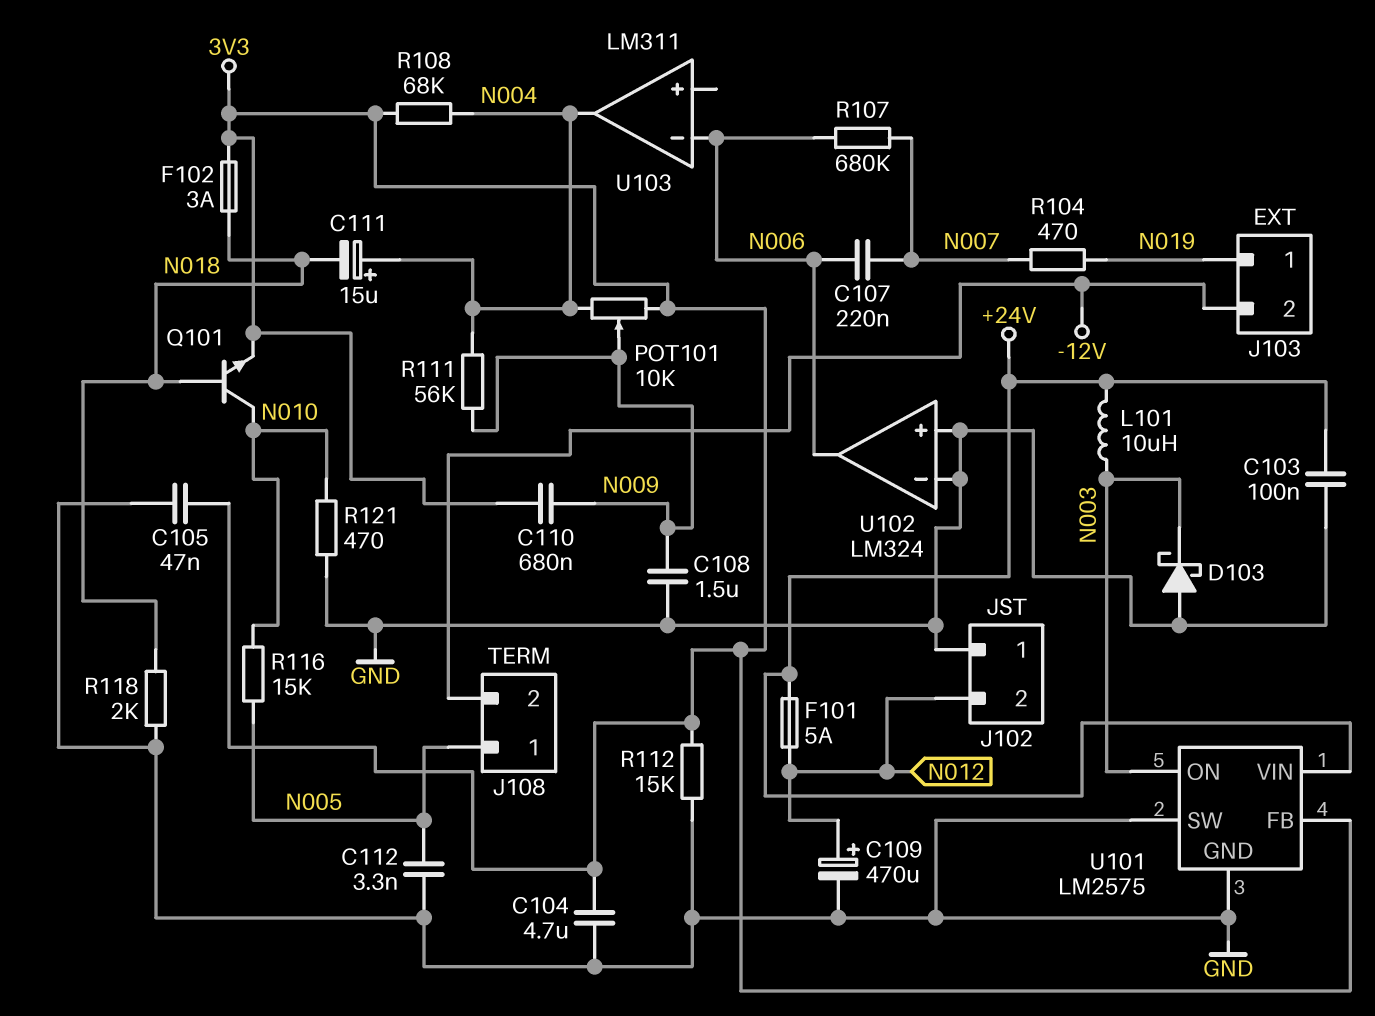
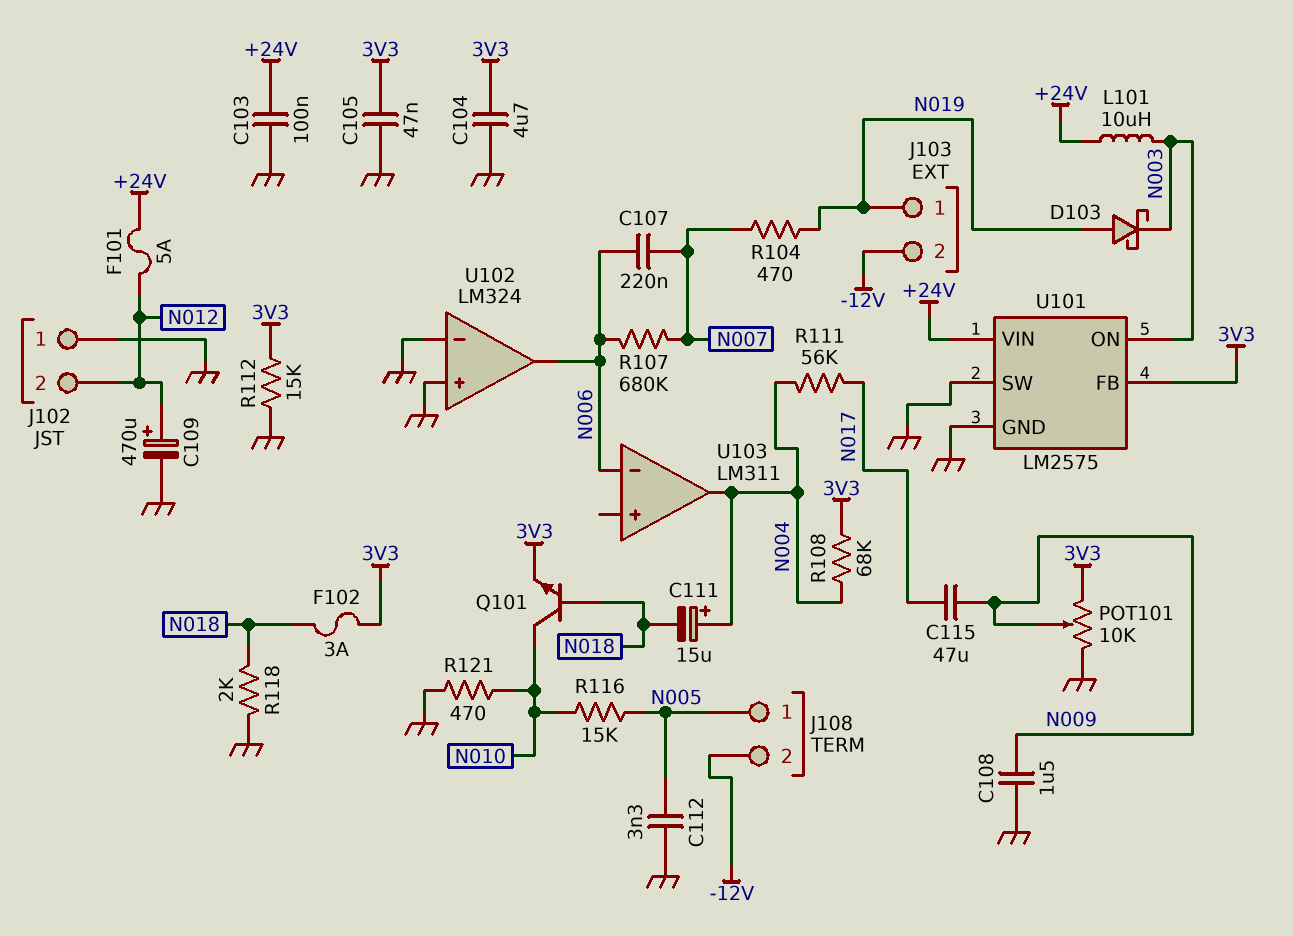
C110: 680nF (3V3, N009) -> none
C115: none -> 47uF (N009, N017)
D103: schottky (A GND, K N003) -> schottky (A N019, K N003)
POT101: 10k (3V3, N004, wiper N009) -> 10k (3V3, GND, wiper N009)
R111: 56k (N004, N009) -> 56k (N004, N017)

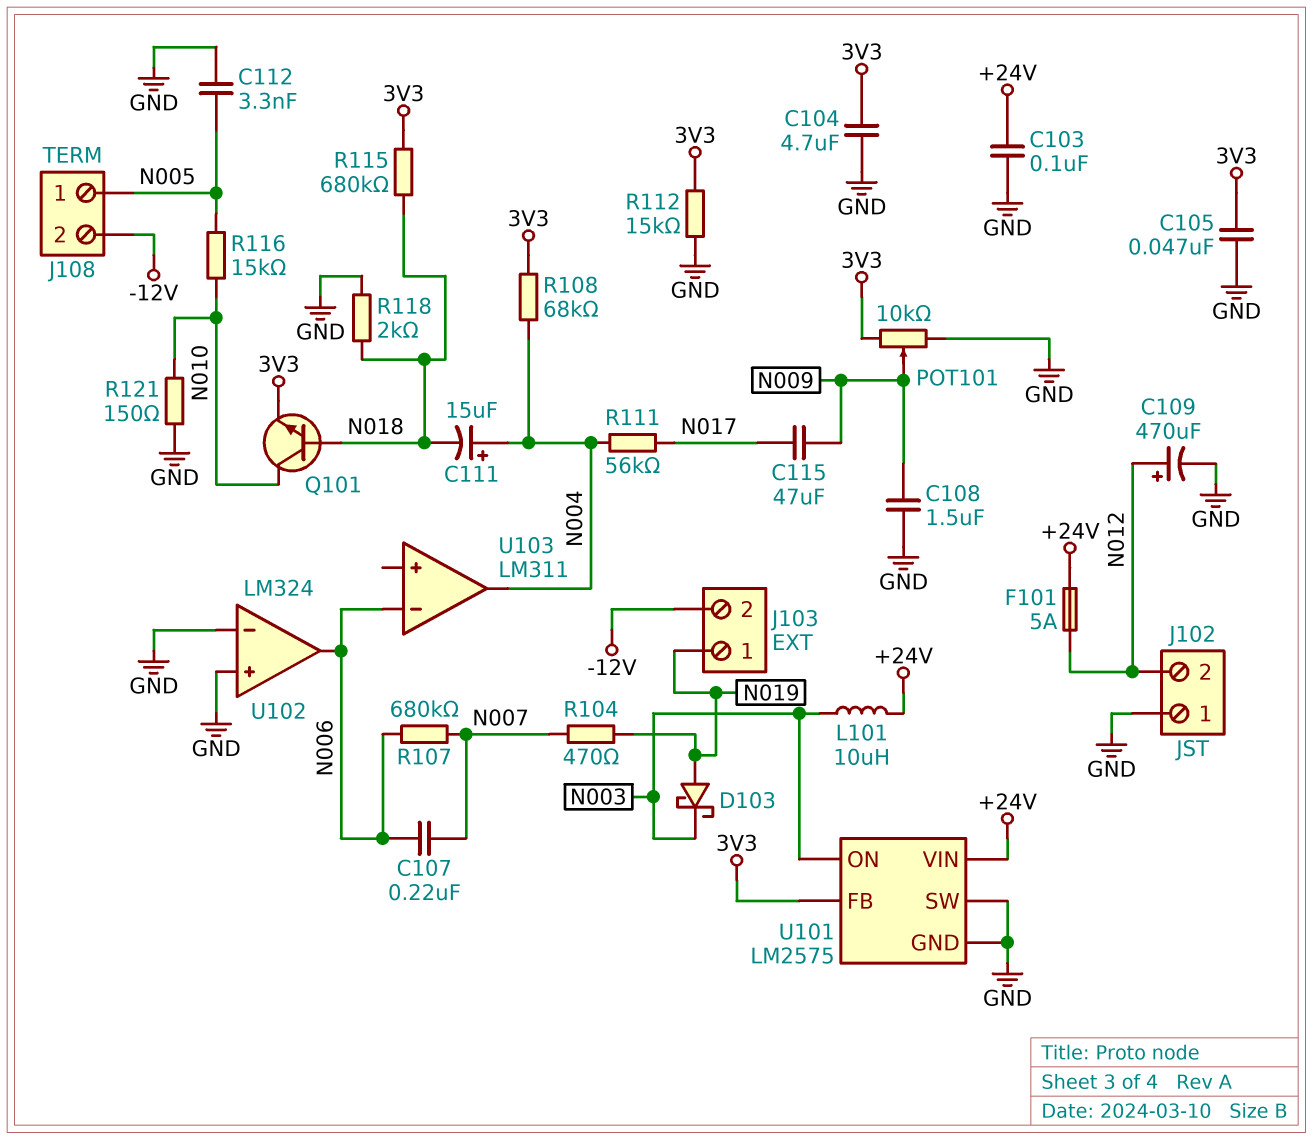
F102: 3A (3V3, N018) -> none
R115: none -> 680k (3V3, N018)
R121: 470 (GND, N010) -> 150 (GND, N010)

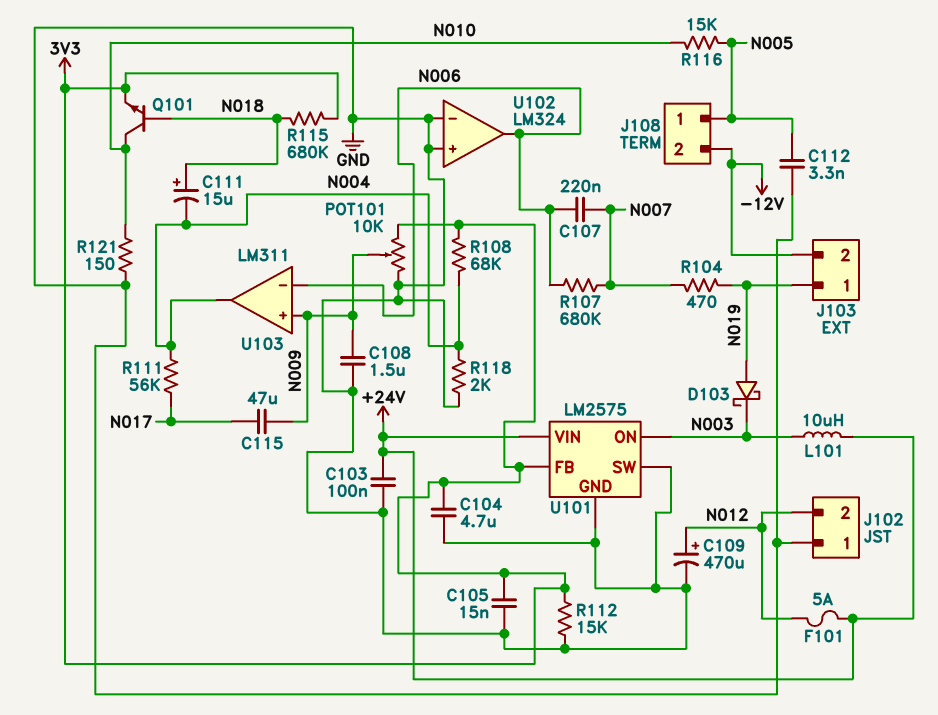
C105: 47nF (3V3, GND) -> 15nF (3V3, GND)
C111: 15uF (plus N004, minus N018) -> 15uF (plus N018, minus N004)
R118: 2k (GND, N018) -> 2k (GND, N004)
U103 pin in+: none -> N009

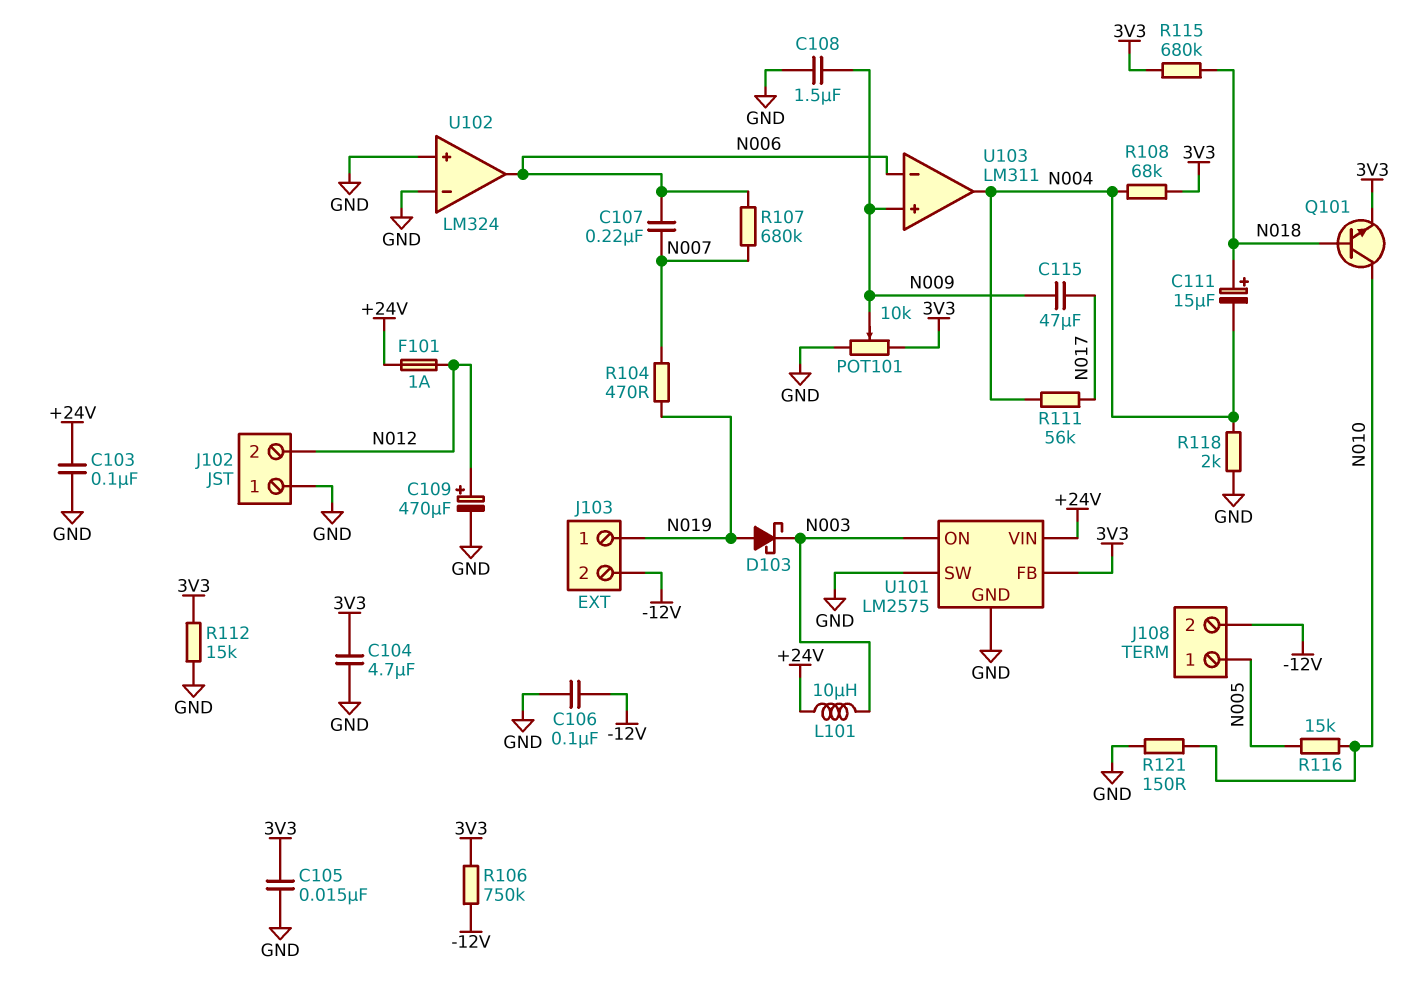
C106: none -> 100nF (-12V, GND)
C112: 3.3nF (GND, N005) -> none
F101: 5A (+24V, N012) -> 1A (+24V, N012)
R106: none -> 750k (-12V, 3V3)

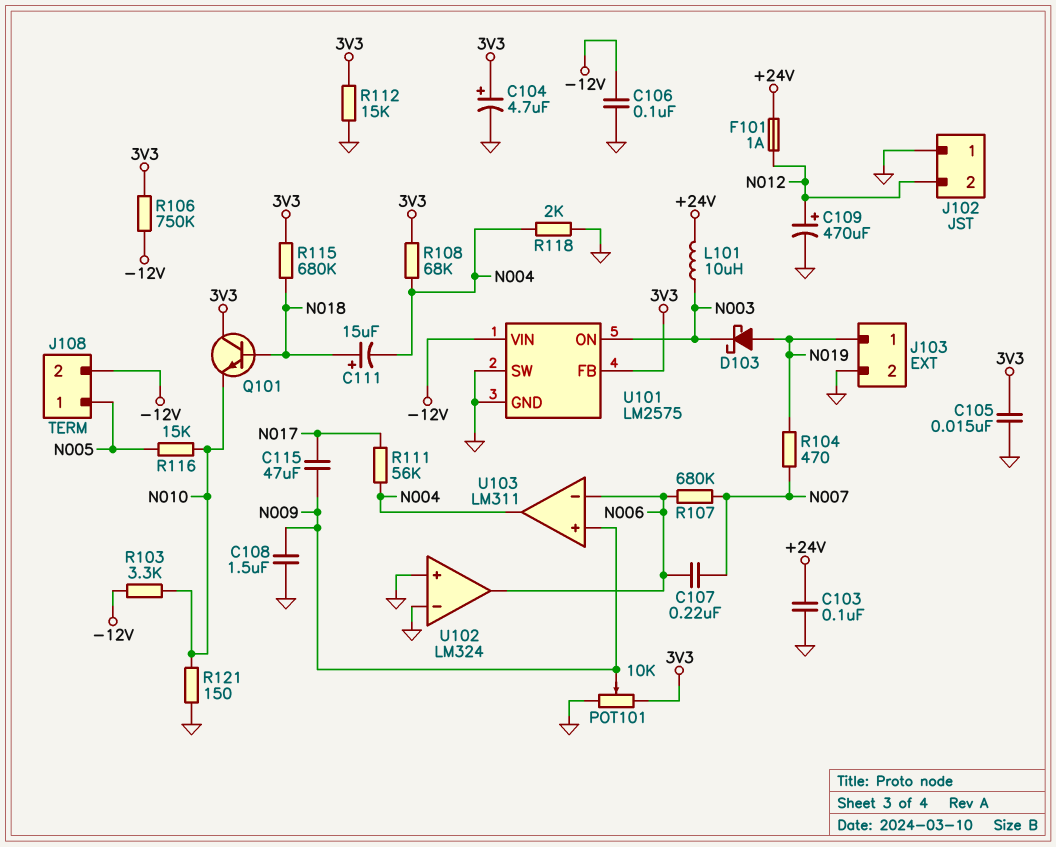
C104: 4.7uF (3V3, GND) -> 4.7uF (plus 3V3, minus GND)
J103 pin 2: -12V -> GND
Q101: NPN (B N018, C N010, E 3V3) -> NPN (B N018, C 3V3, E N010)
R103: none -> 3.3k (-12V, N010)
U101 pin VIN: +24V -> -12V

